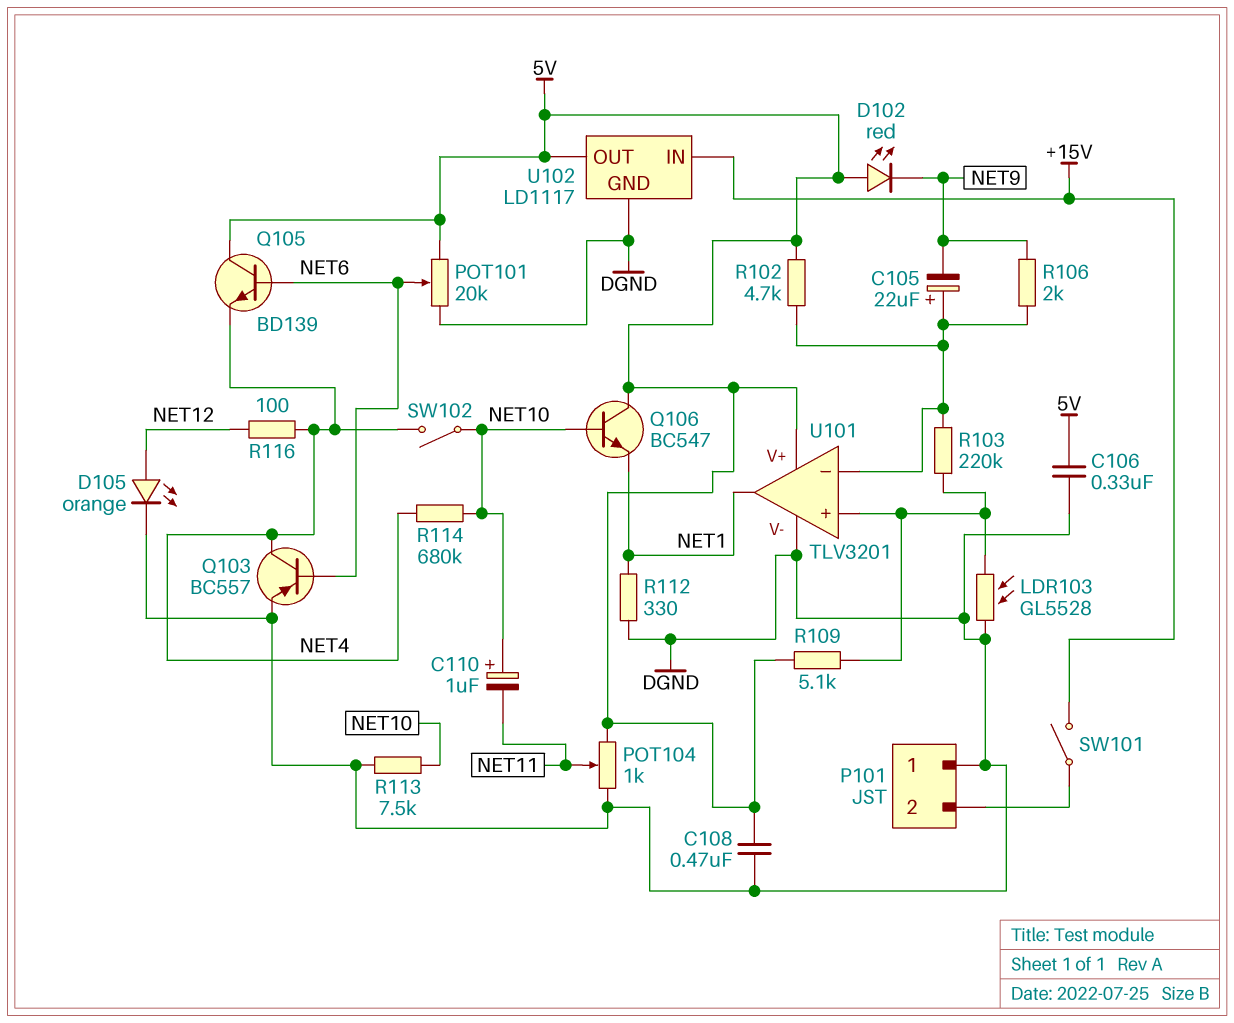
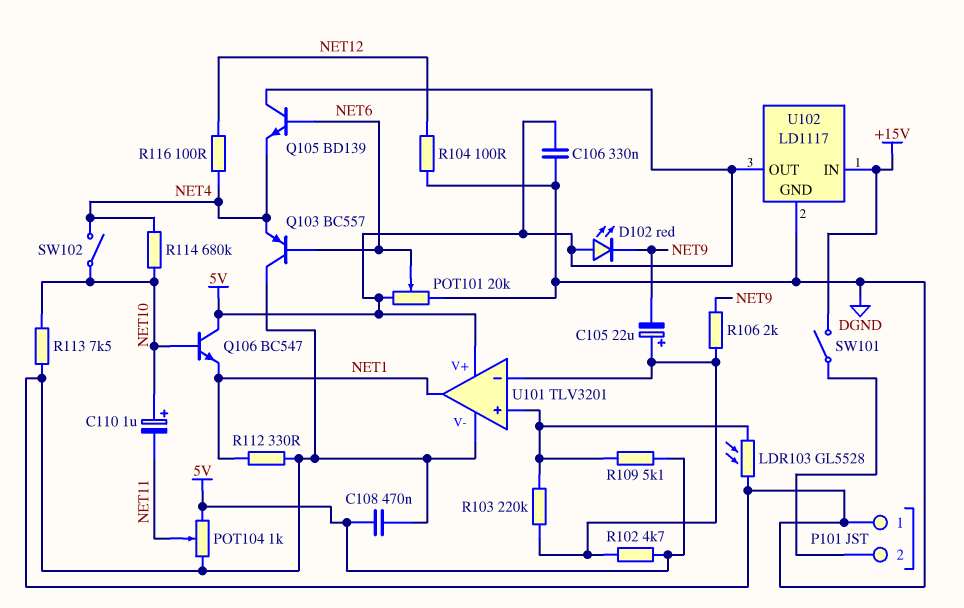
D105: LED orange (A NET12, K DGND) -> none
Q103: PNP BC557 (B NET6, C NET4, E DGND) -> PNP BC557 (B NET6, C DGND, E NET4)
R104: none -> 100 (DGND, NET12)

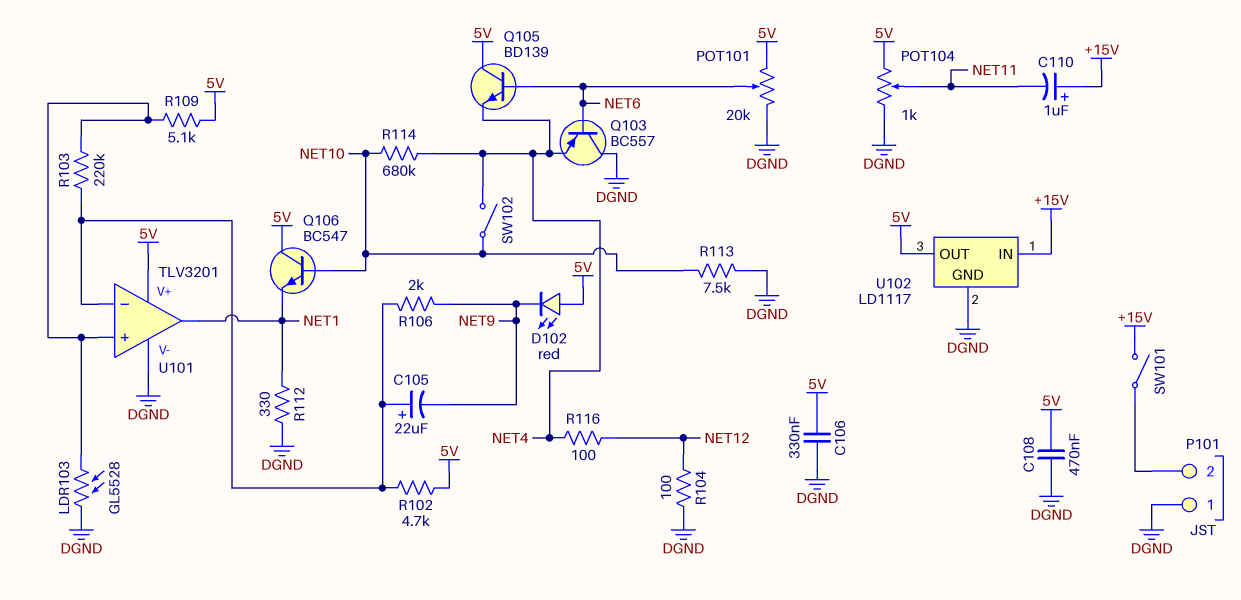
C110: 1uF (plus NET10, minus NET11) -> 1uF (plus +15V, minus NET11)

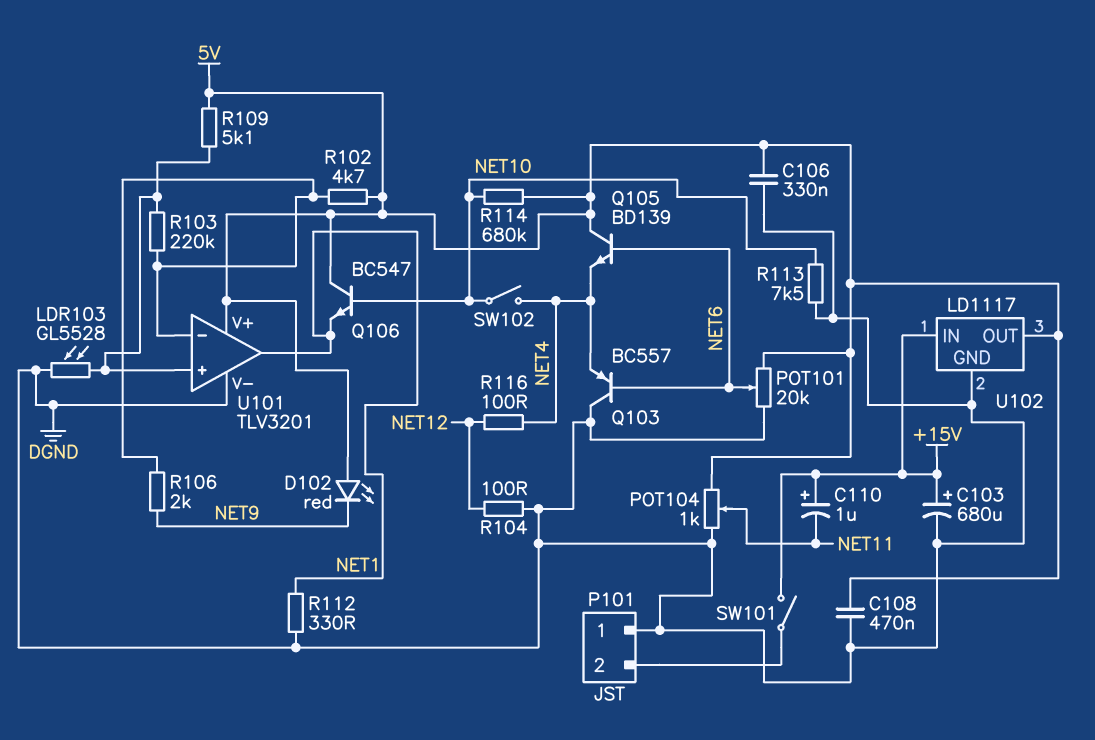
C103: none -> 680uF (plus +15V, minus DGND)
C105: 22uF (plus U101/in-, minus NET9) -> none
R114: 680k (NET4, NET10) -> 680k (5V, NET10)

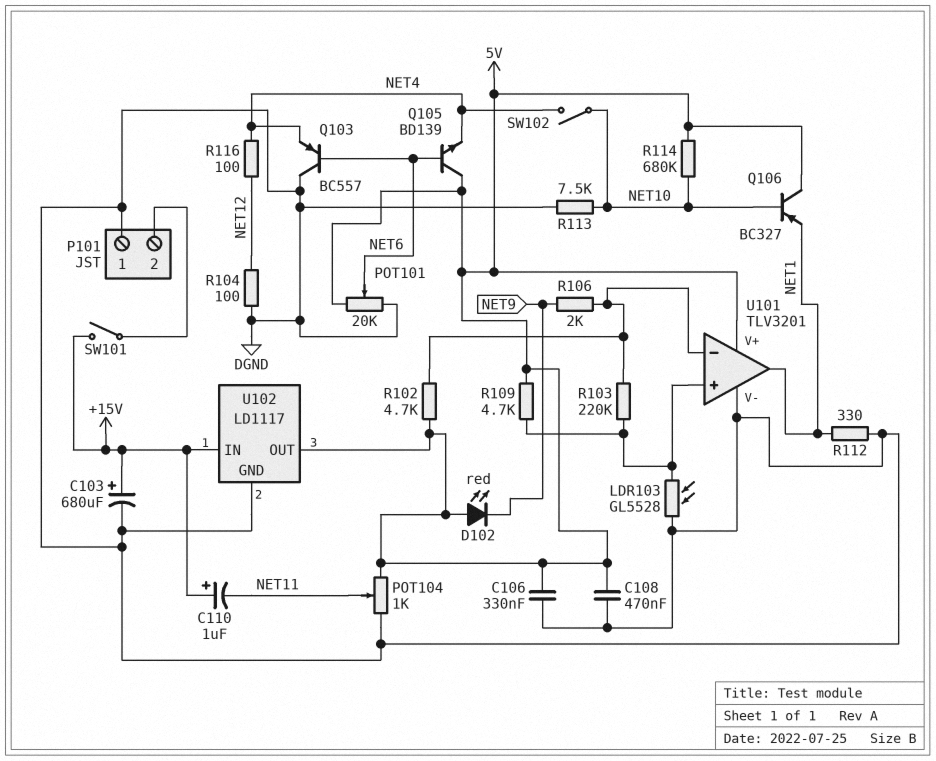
Q106: NPN BC547 (B NET10, C 5V, E NET1) -> PNP BC327 (B NET10, C 5V, E NET1)
R109: 5.1k (5V, U101/in+) -> 4.7k (5V, U101/in+)

